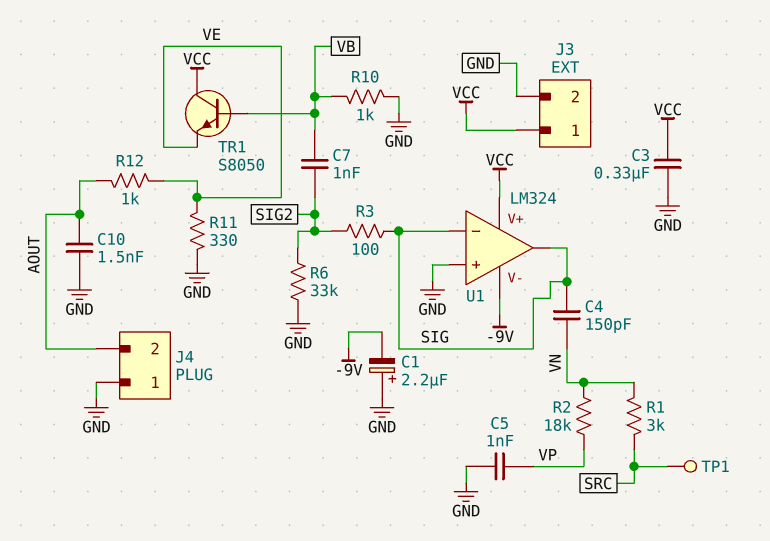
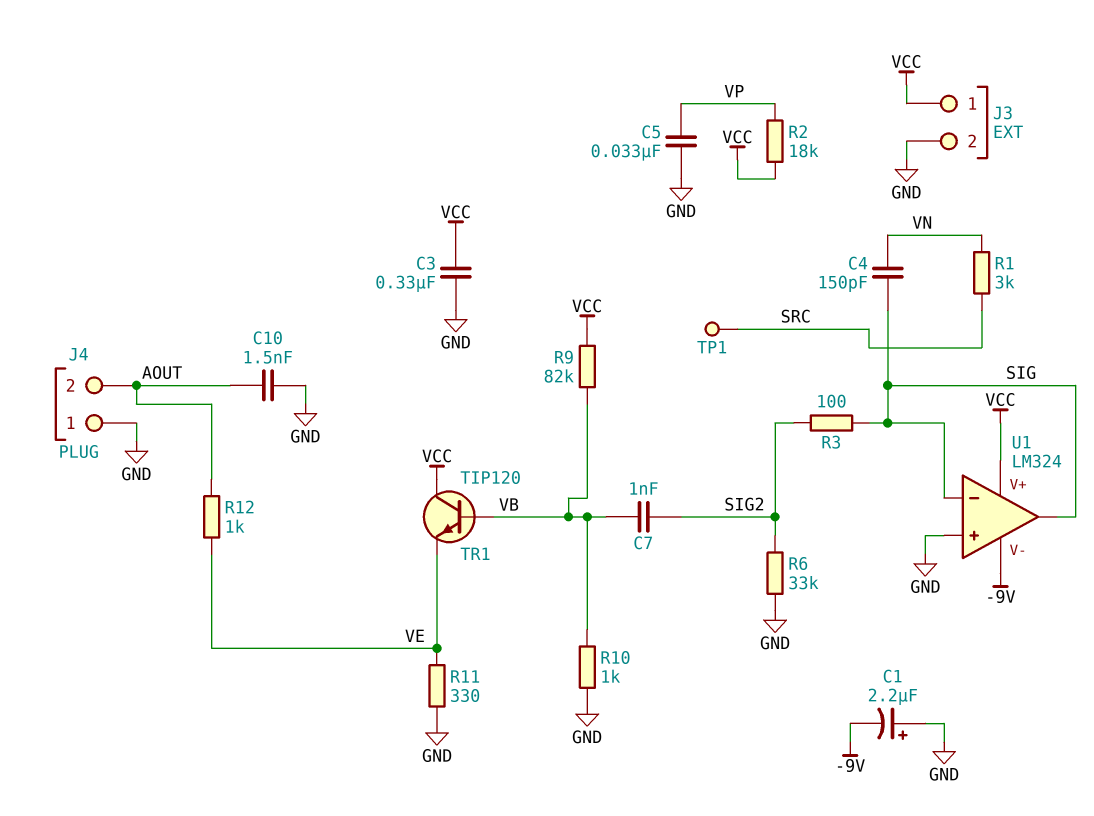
C5: 1nF (GND, VP) -> 33nF (GND, VP)
R2: 18k (VN, VP) -> 18k (VCC, VP)
R9: none -> 82k (VB, VCC)
TR1: NPN S8050 (B VB, C VCC, E VE) -> NPN TIP120 (B VB, C VCC, E VE)

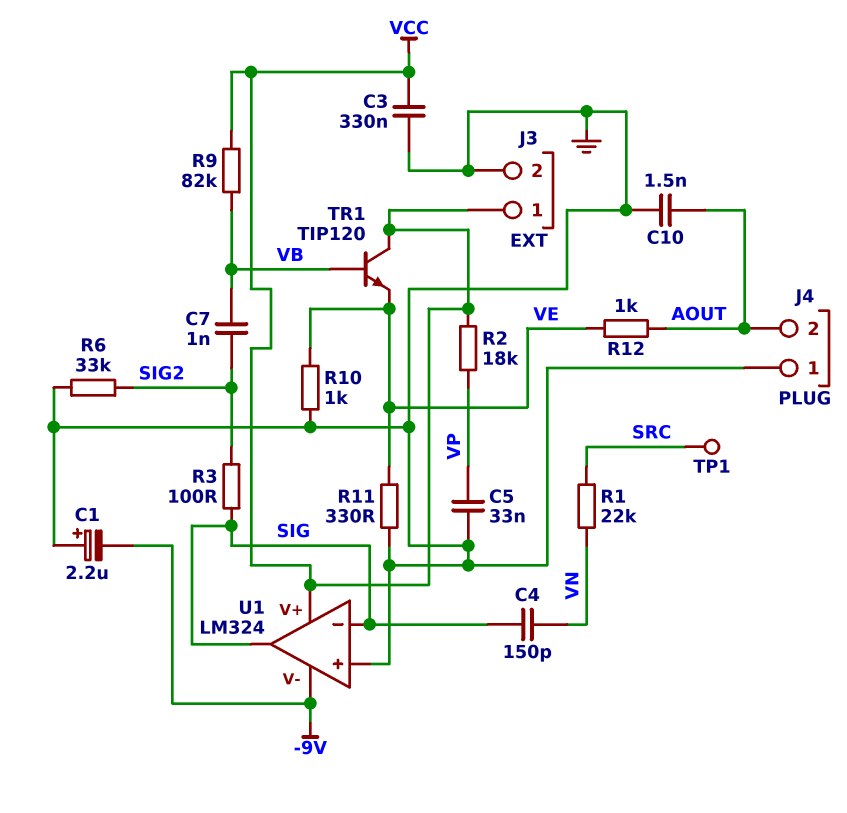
R1: 3k (SRC, VN) -> 22k (SRC, VN)
R10: 1k (GND, VB) -> 1k (GND, VE)

